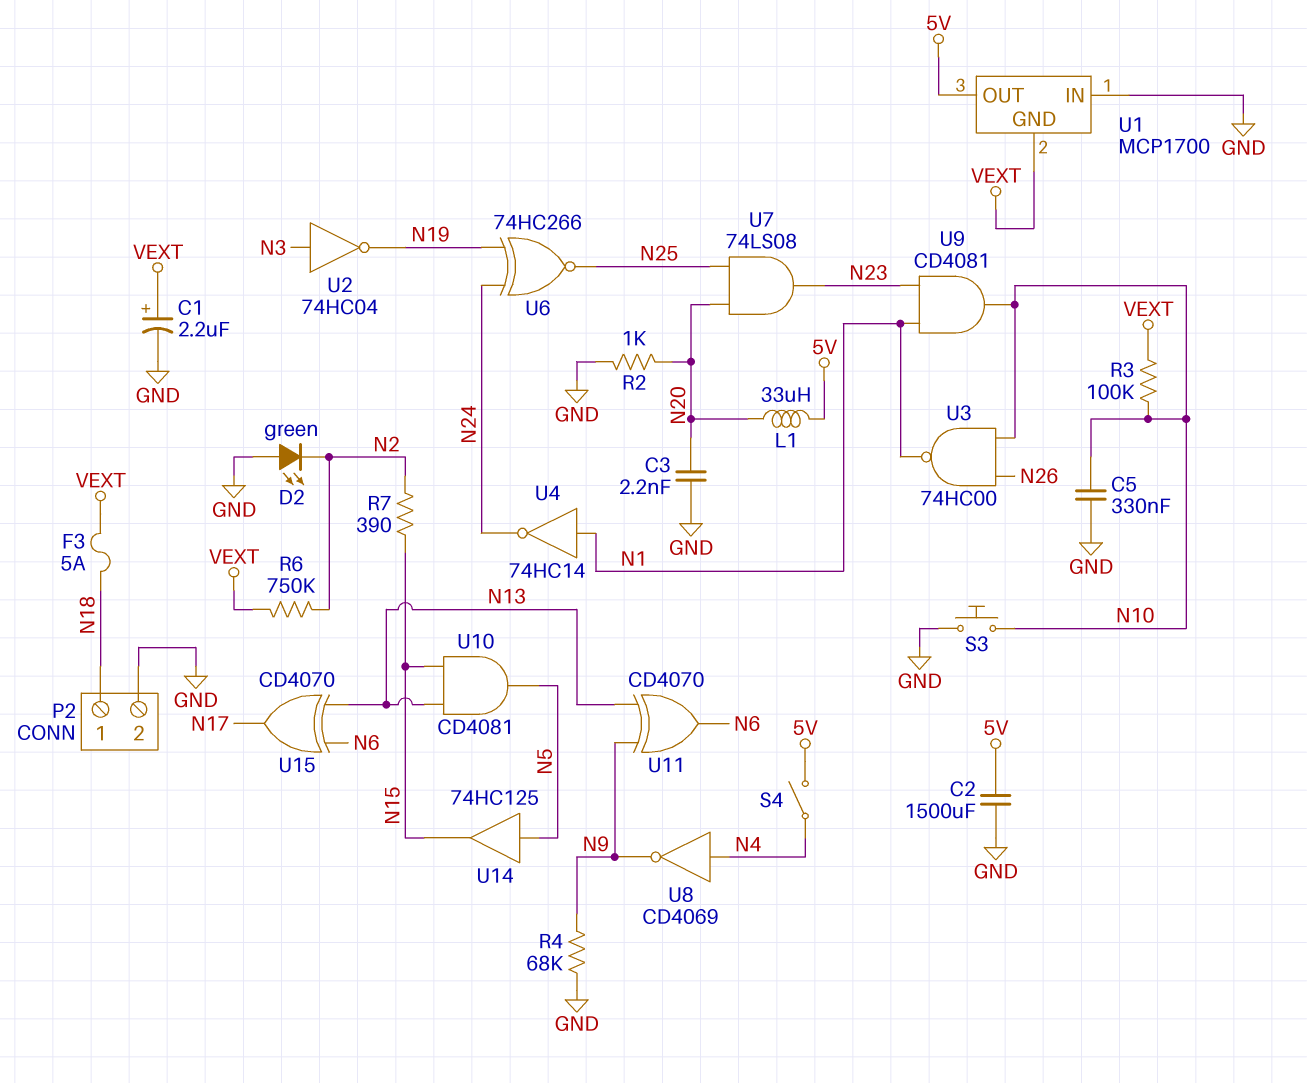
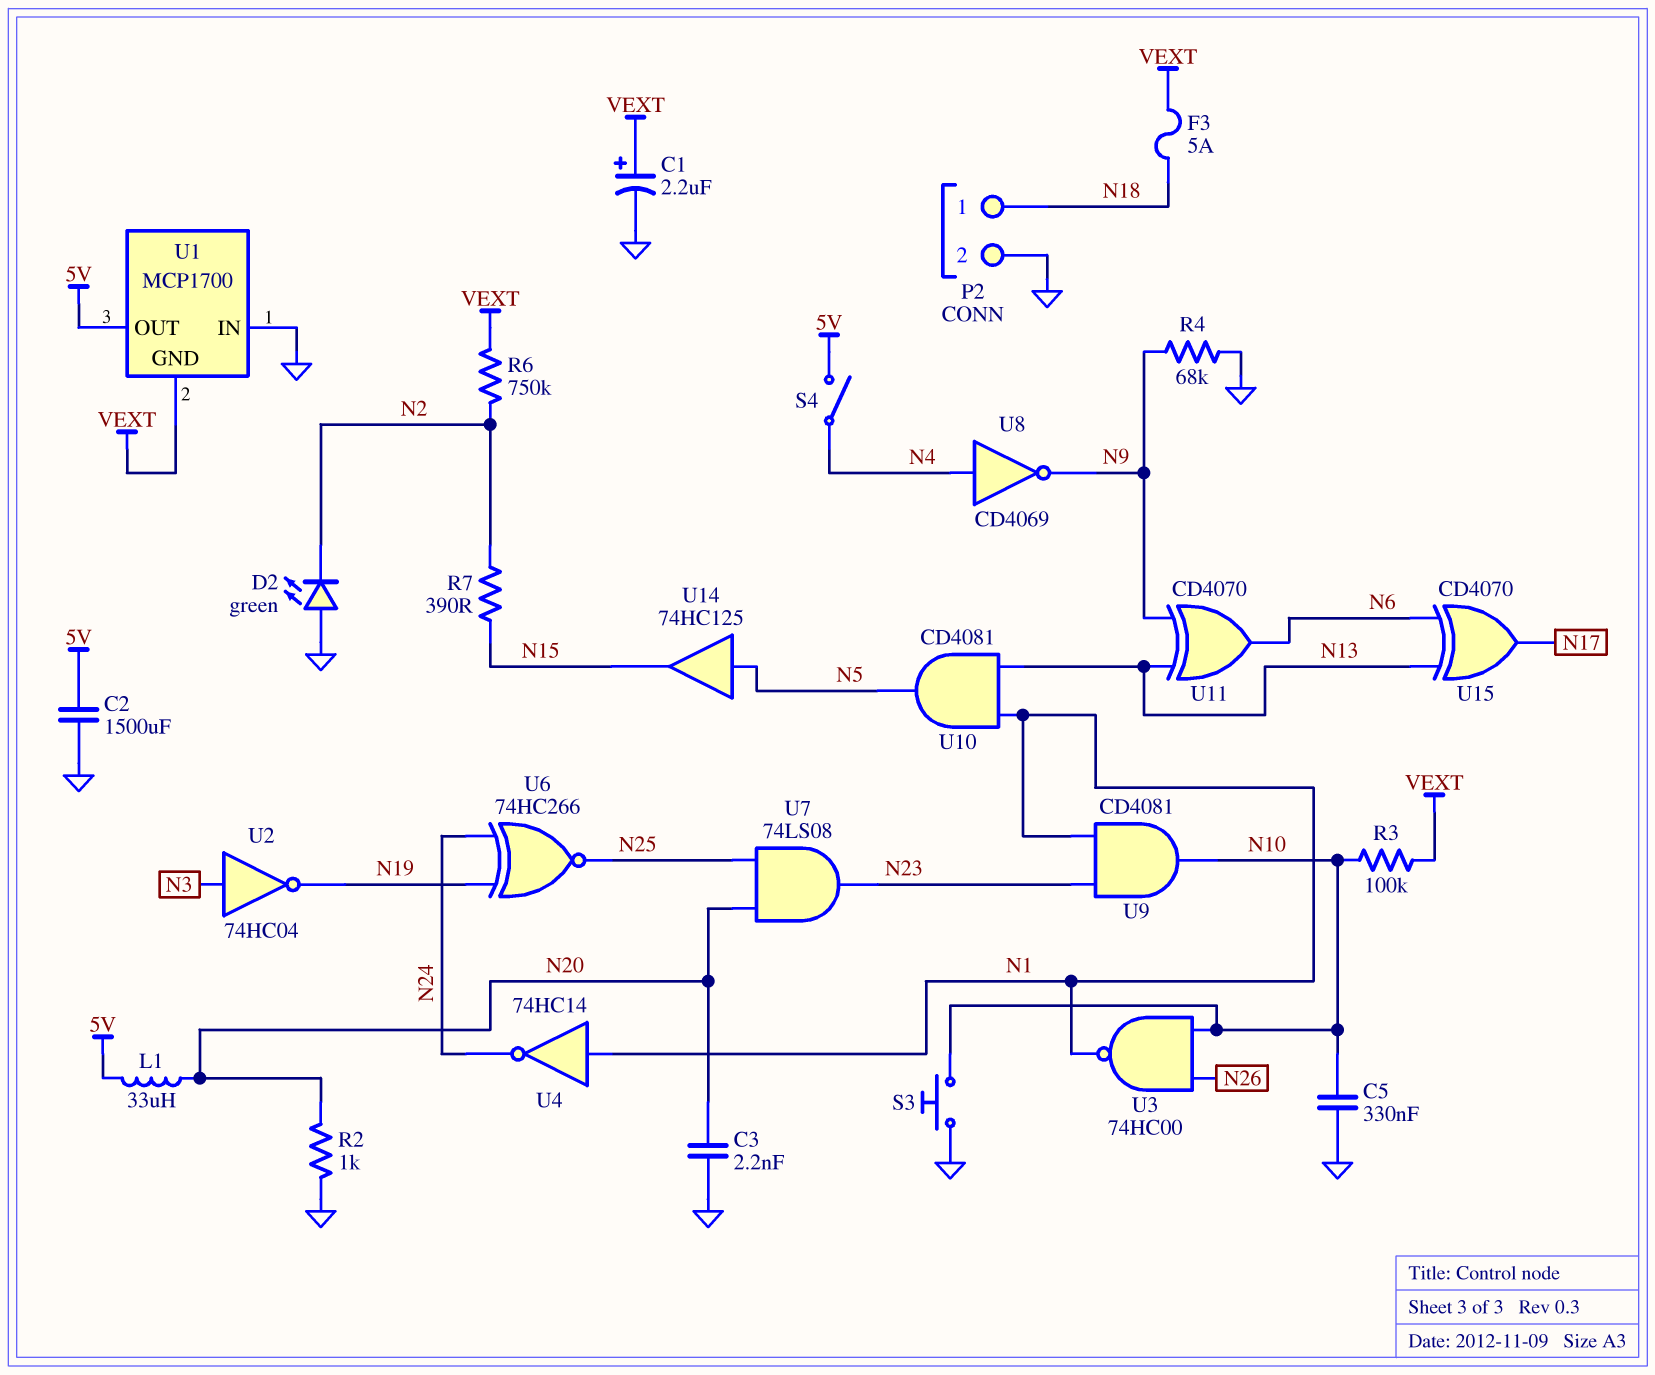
U10: AND CD4081 (in N13, in N15, out N5) -> AND CD4081 (in N1, in N13, out N5)

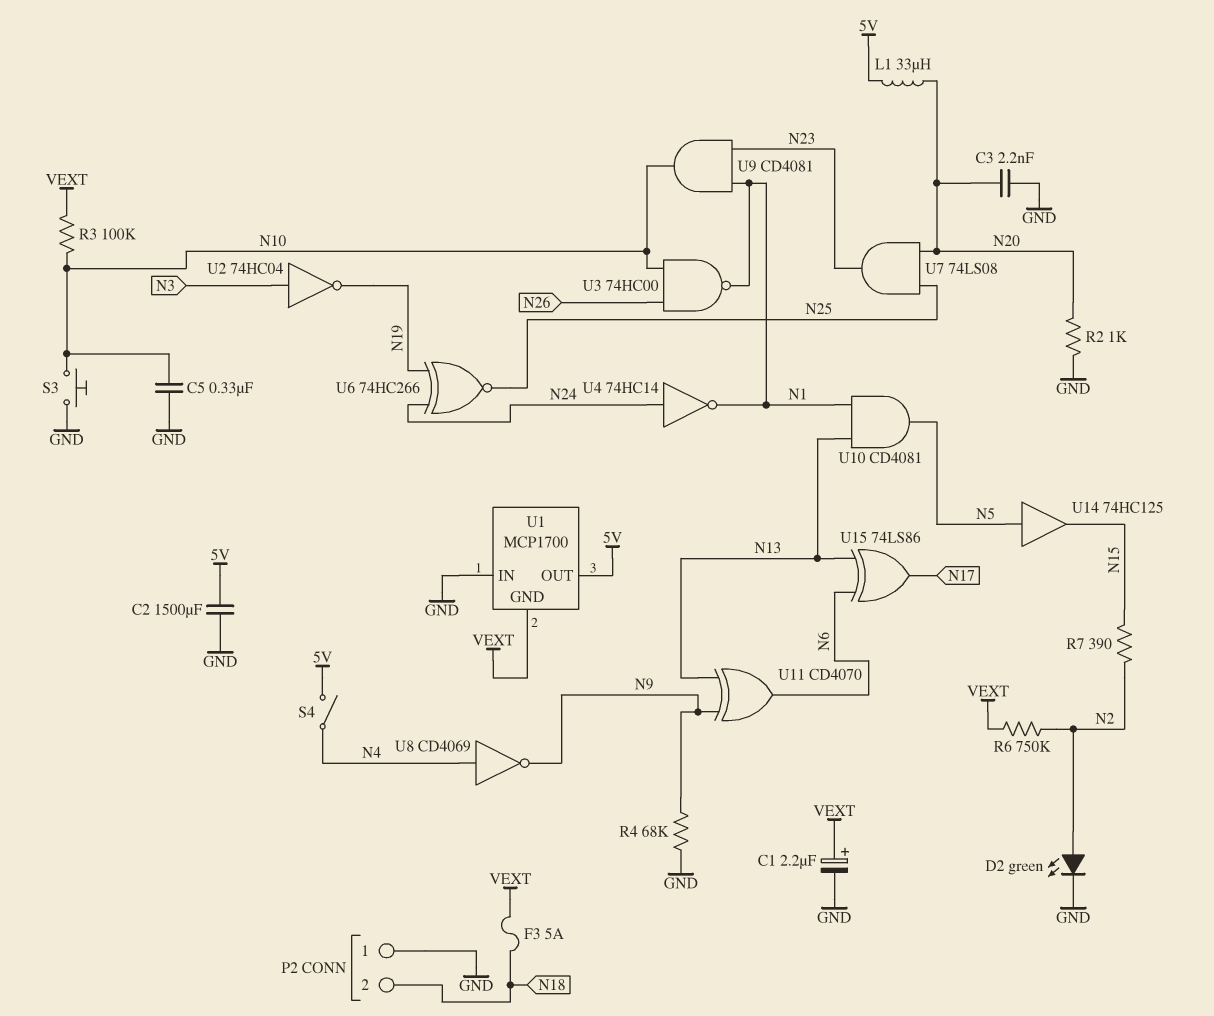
D2: LED green (A GND, K N2) -> LED green (A N2, K GND)
P2 pin 1: N18 -> GND
P2 pin 2: GND -> N18
U4: NOT 74HC14 (in N1, out N24) -> NOT 74HC14 (in N24, out N1)
U15: XOR CD4070 (in N6, in N13, out N17) -> XOR 74LS86 (in N6, in N13, out N17)

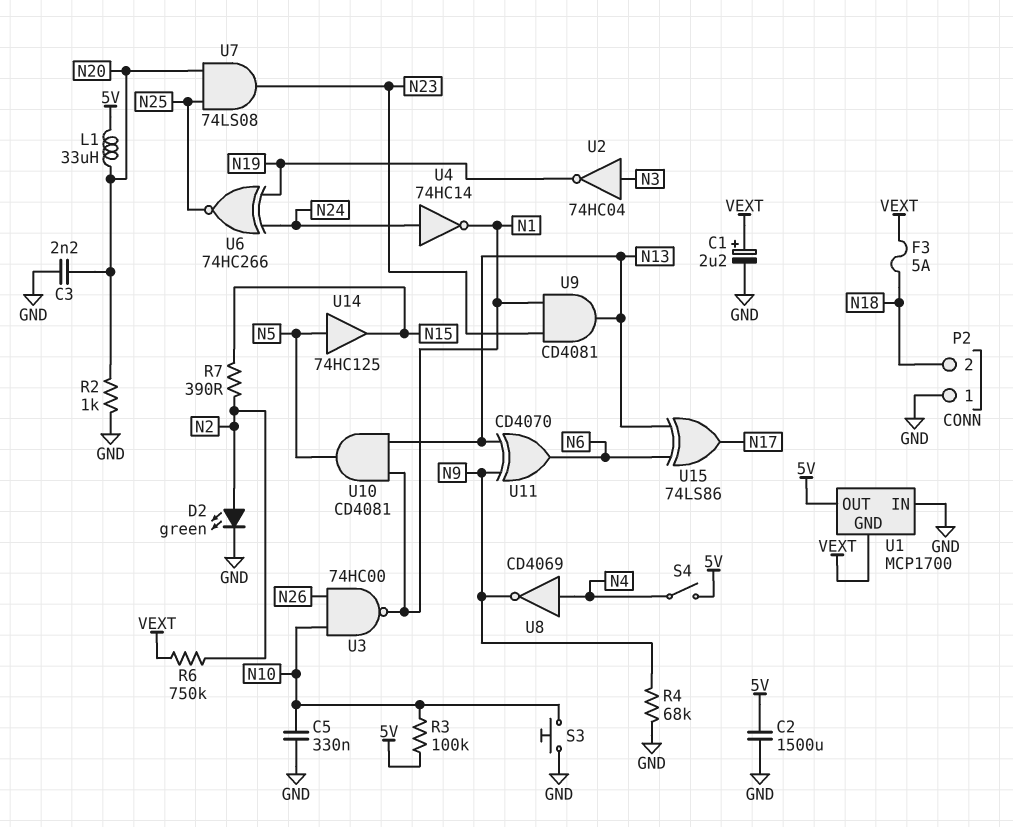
R3: 100k (N10, VEXT) -> 100k (5V, N10)
U9: AND CD4081 (in N1, in N23, out N10) -> AND CD4081 (in N1, in N23, out N13)

